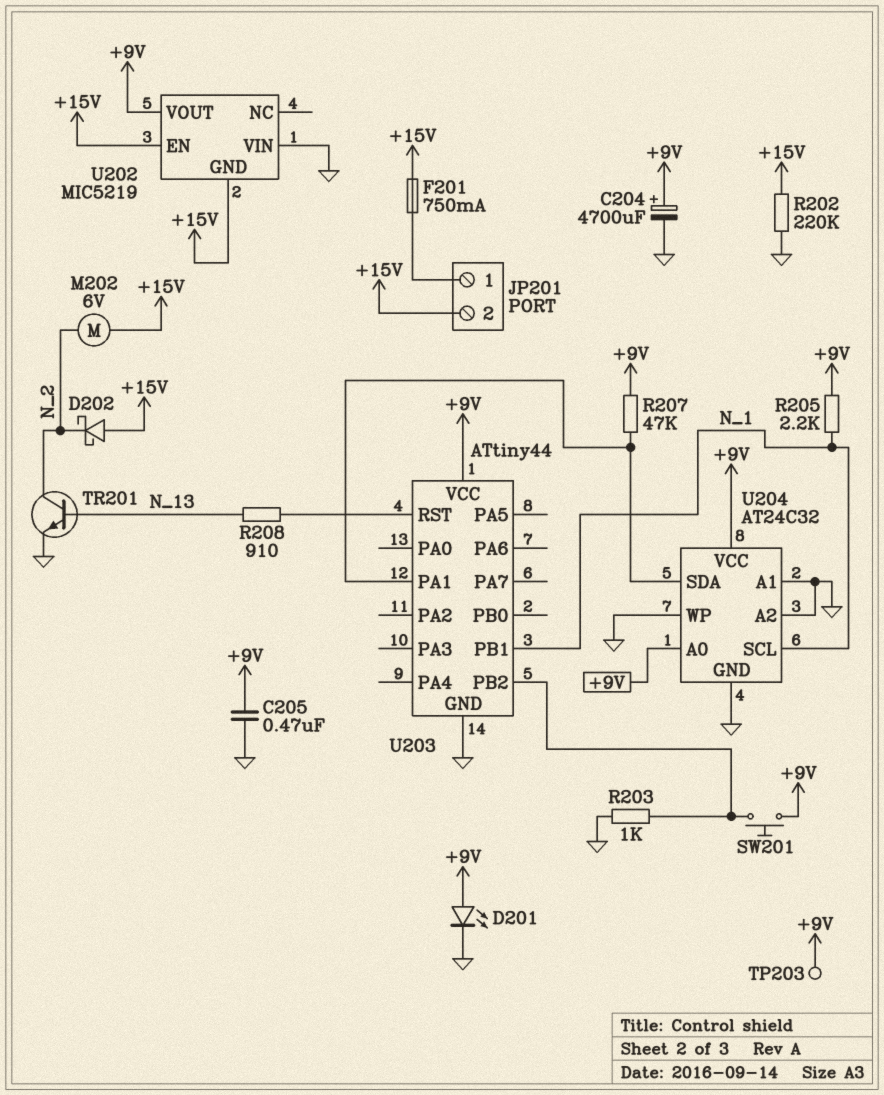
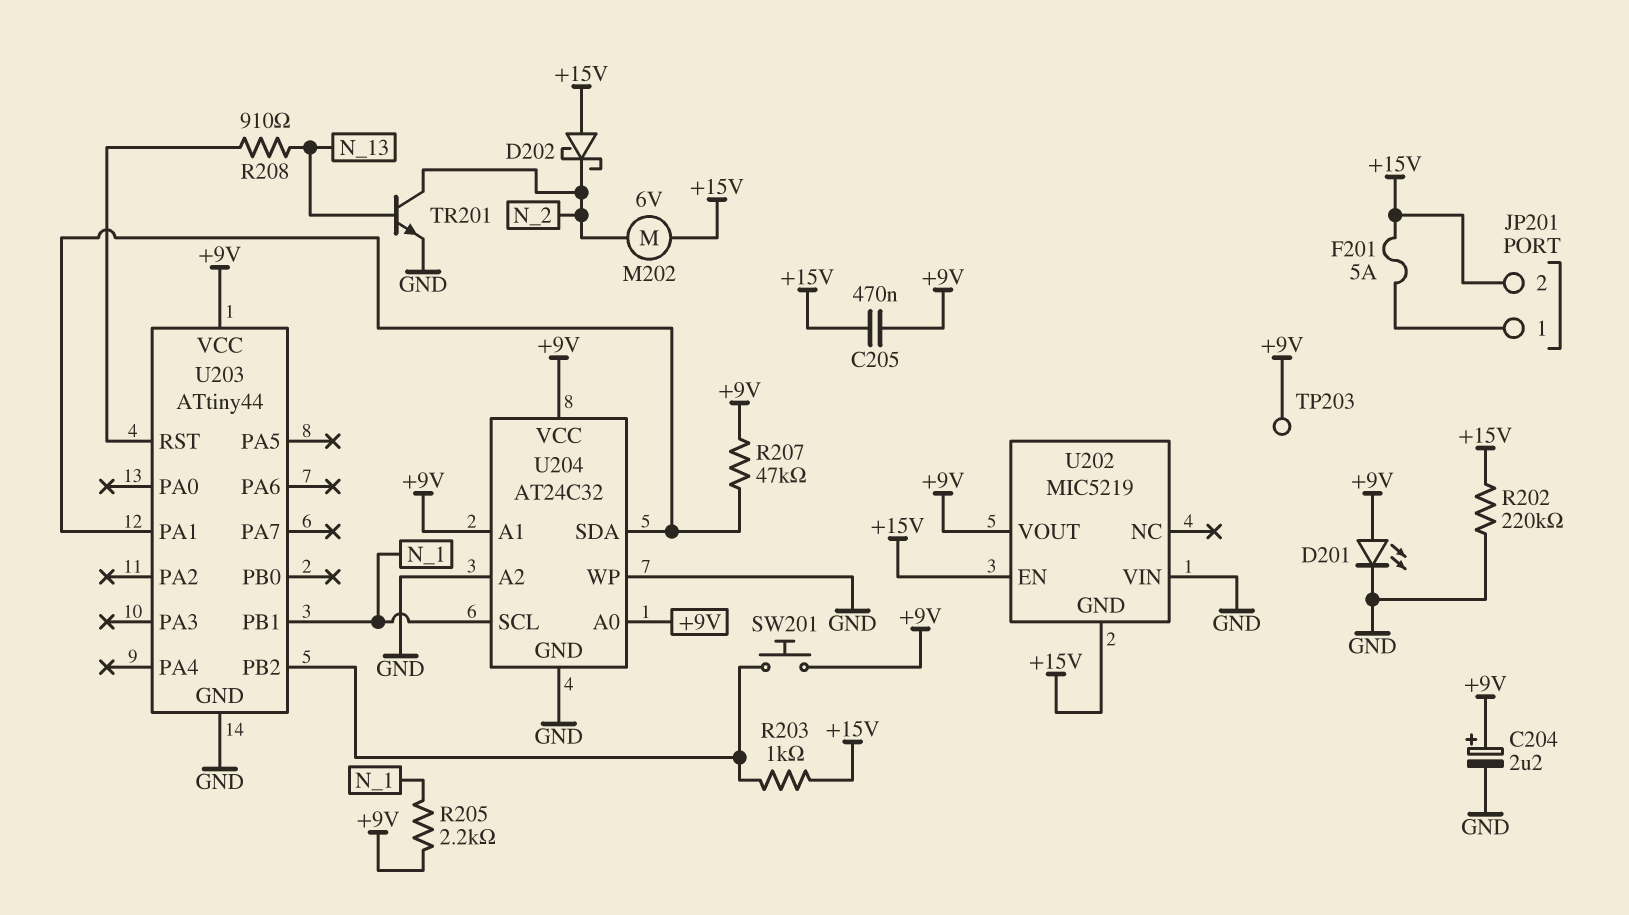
C204: 4700uF (plus +9V, minus GND) -> 2.2uF (plus +9V, minus GND)
C205: 470nF (+9V, GND) -> 470nF (+9V, +15V)
F201: 750mA (+15V, JP201/1) -> 5A (+15V, JP201/1)
R203: 1k (GND, U203/PB2) -> 1k (+15V, U203/PB2)
U204 pin A1: GND -> +9V

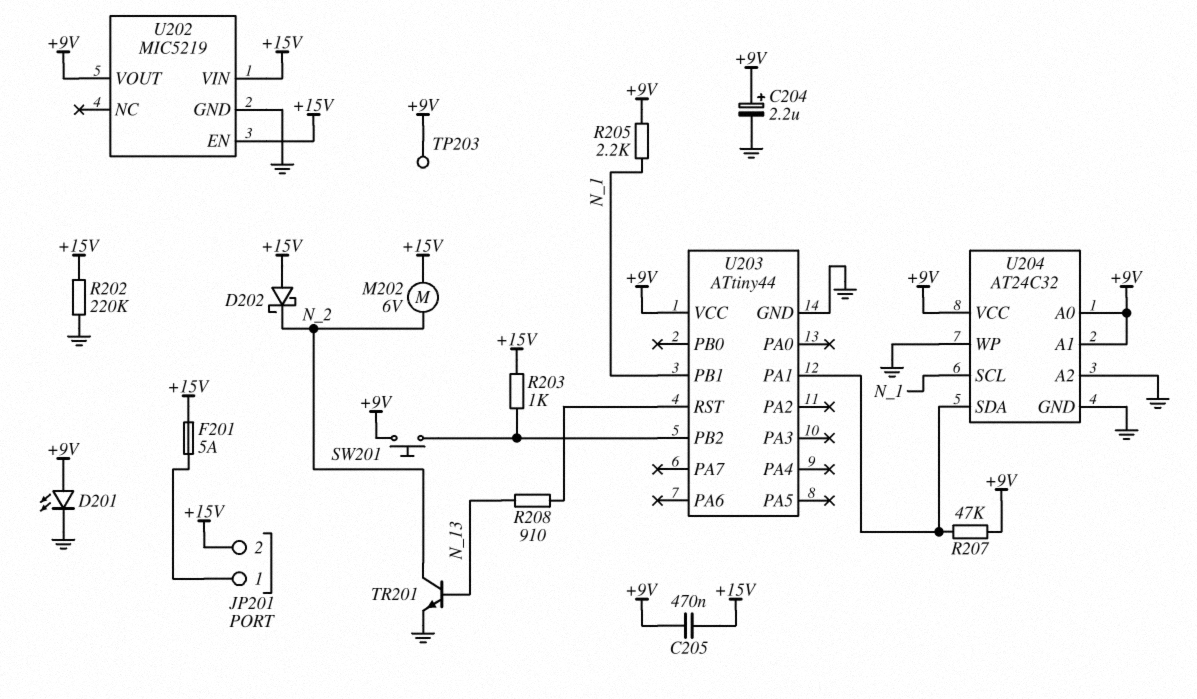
U202 pin GND: +15V -> GND
U202 pin VIN: GND -> +15V

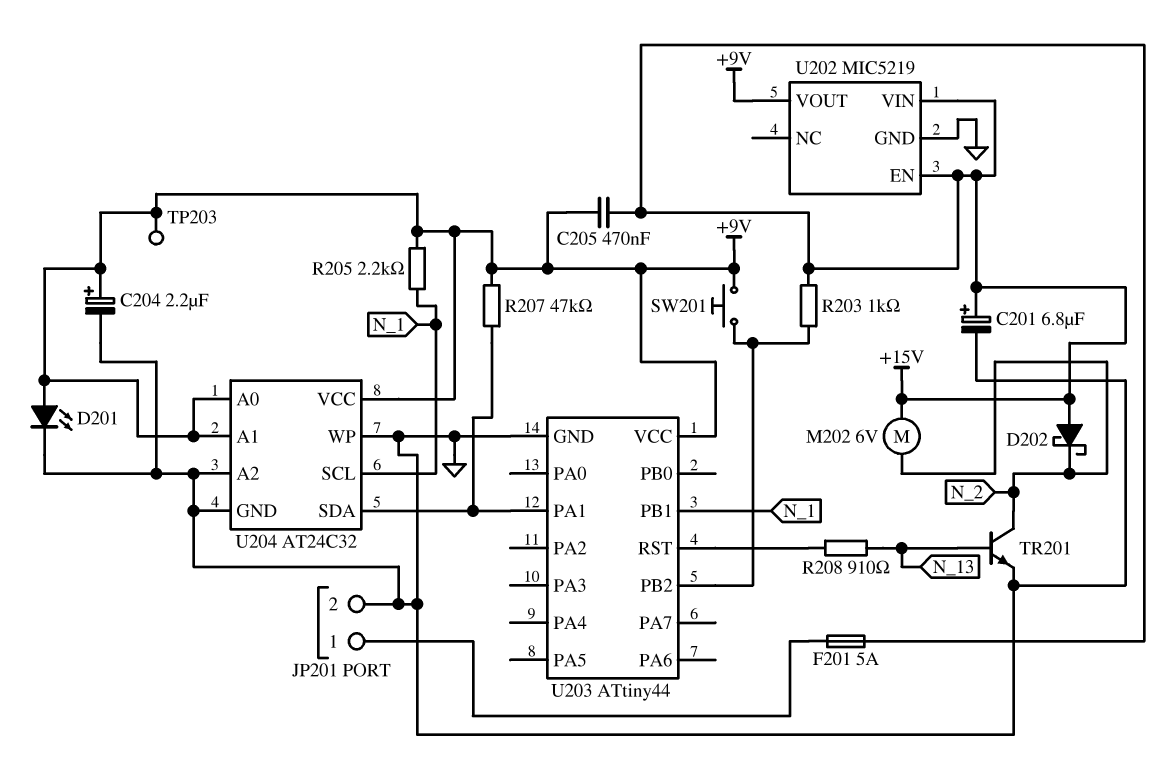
C201: none -> 6.8uF (plus +15V, minus GND)
JP201 pin 2: +15V -> GND
R202: 220k (+15V, GND) -> none

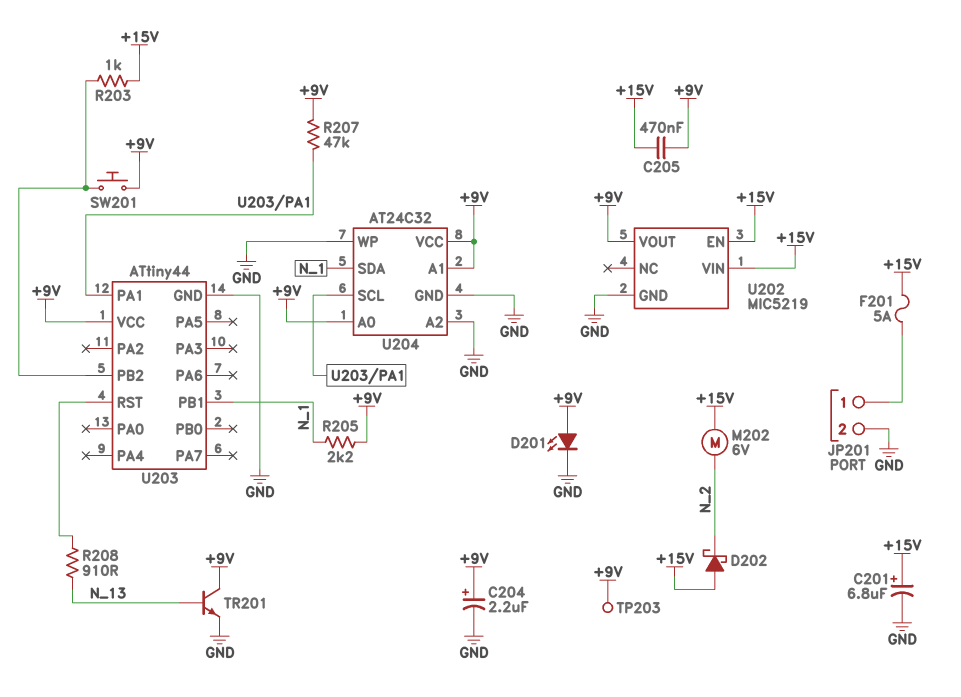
TR201: NPN (B N_13, C N_2, E GND) -> NPN (B N_13, C +9V, E GND)
U204 pin SCL: N_1 -> U203/PA1
U204 pin SDA: U203/PA1 -> N_1

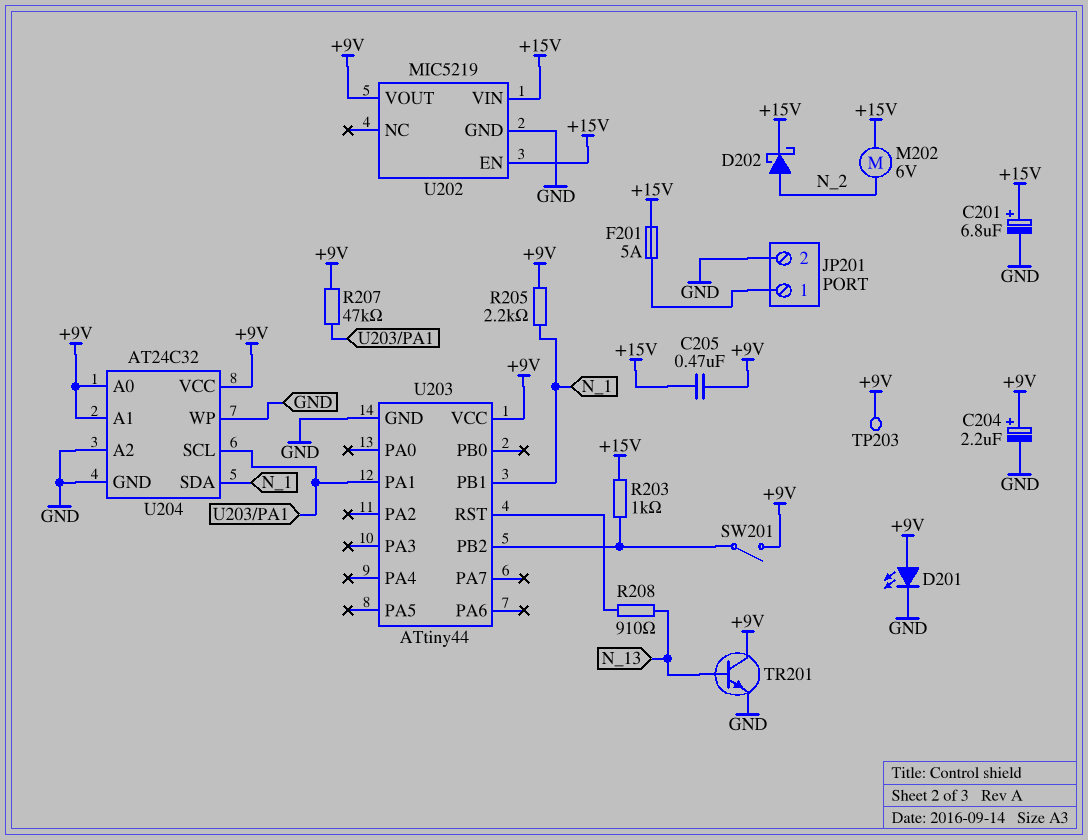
D202: schottky (A +15V, K N_2) -> schottky (A N_2, K +15V)
SW201: button (+9V, U203/PB2) -> switch (+9V, U203/PB2)

